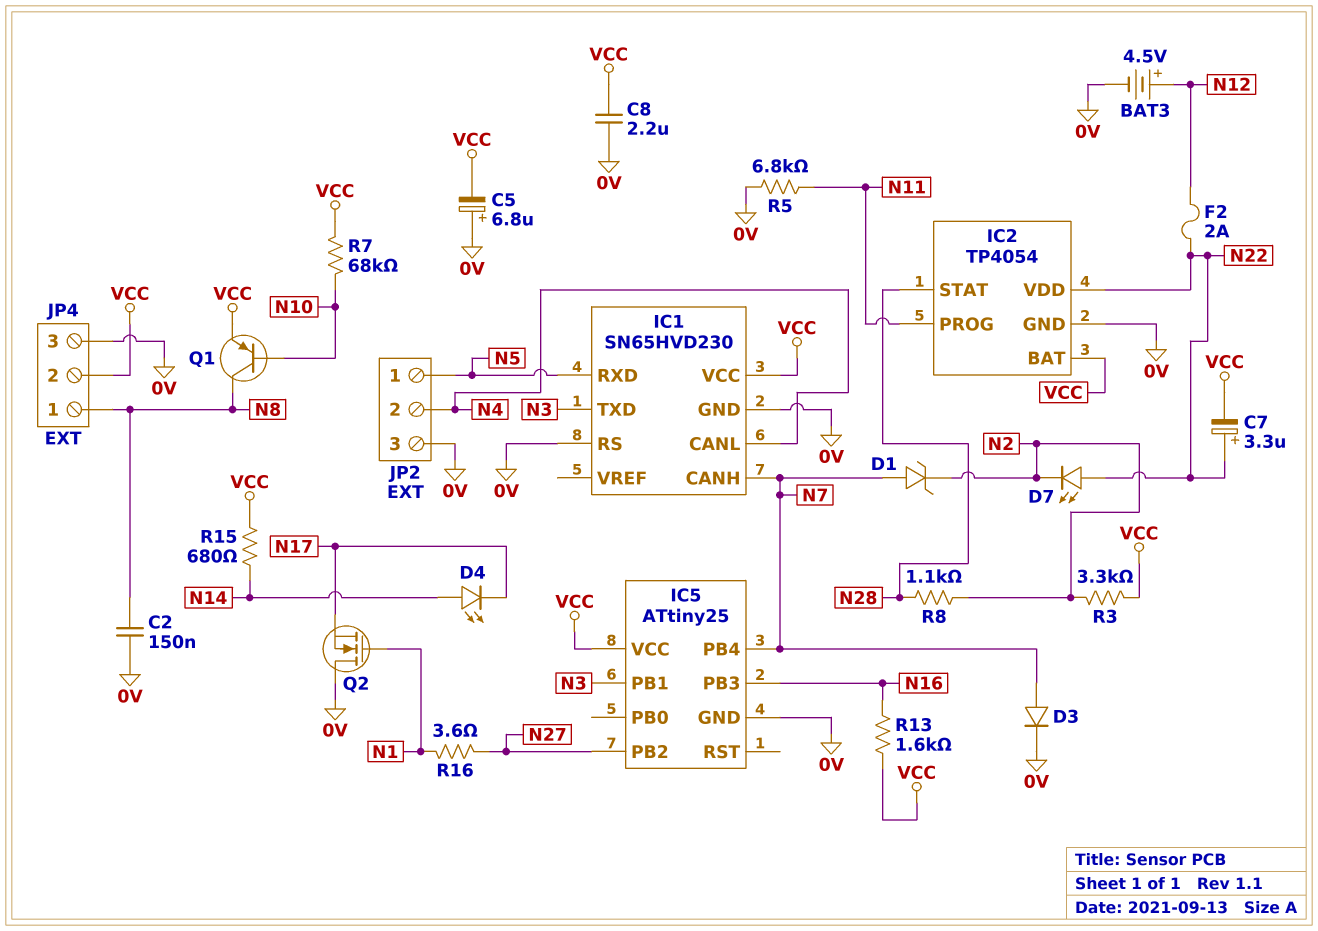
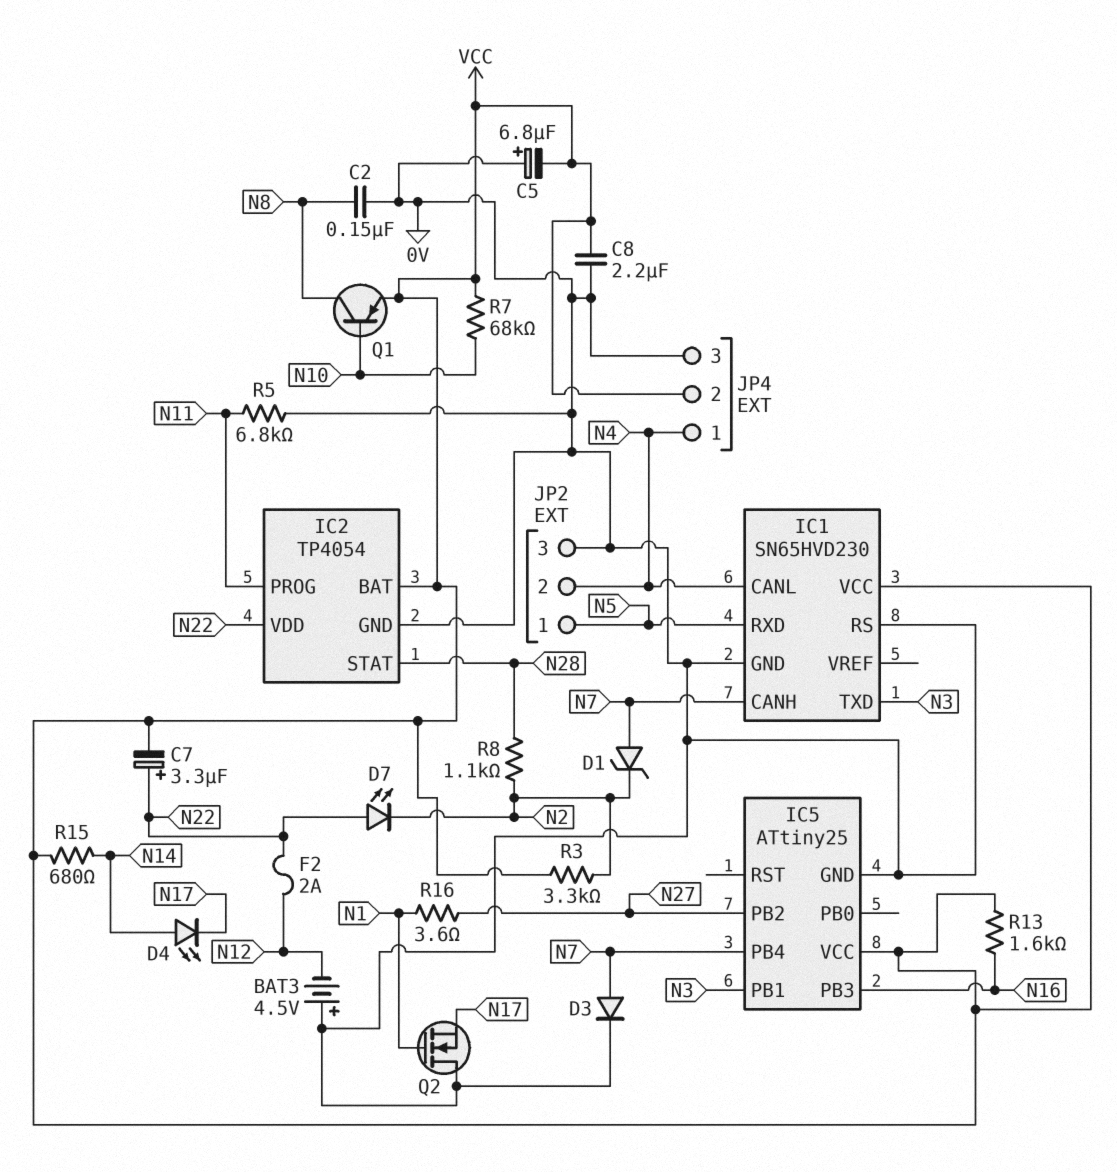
BAT3: 4.5V (plus N12, minus 0V) -> 4.5V (plus 0V, minus N12)
JP4 pin 1: N8 -> N4

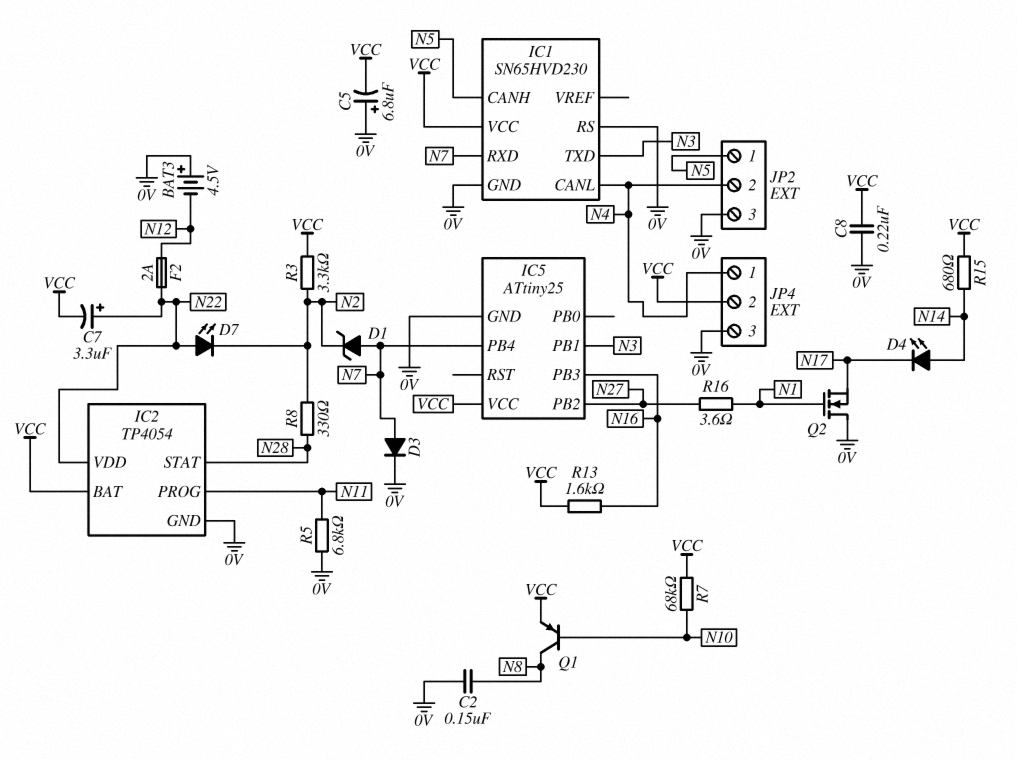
C8: 2.2uF (0V, VCC) -> 220nF (0V, VCC)
IC1 pin CANH: N7 -> N5
IC1 pin RXD: N5 -> N7
R8: 1.1k (N2, N28) -> 330 (N2, N28)

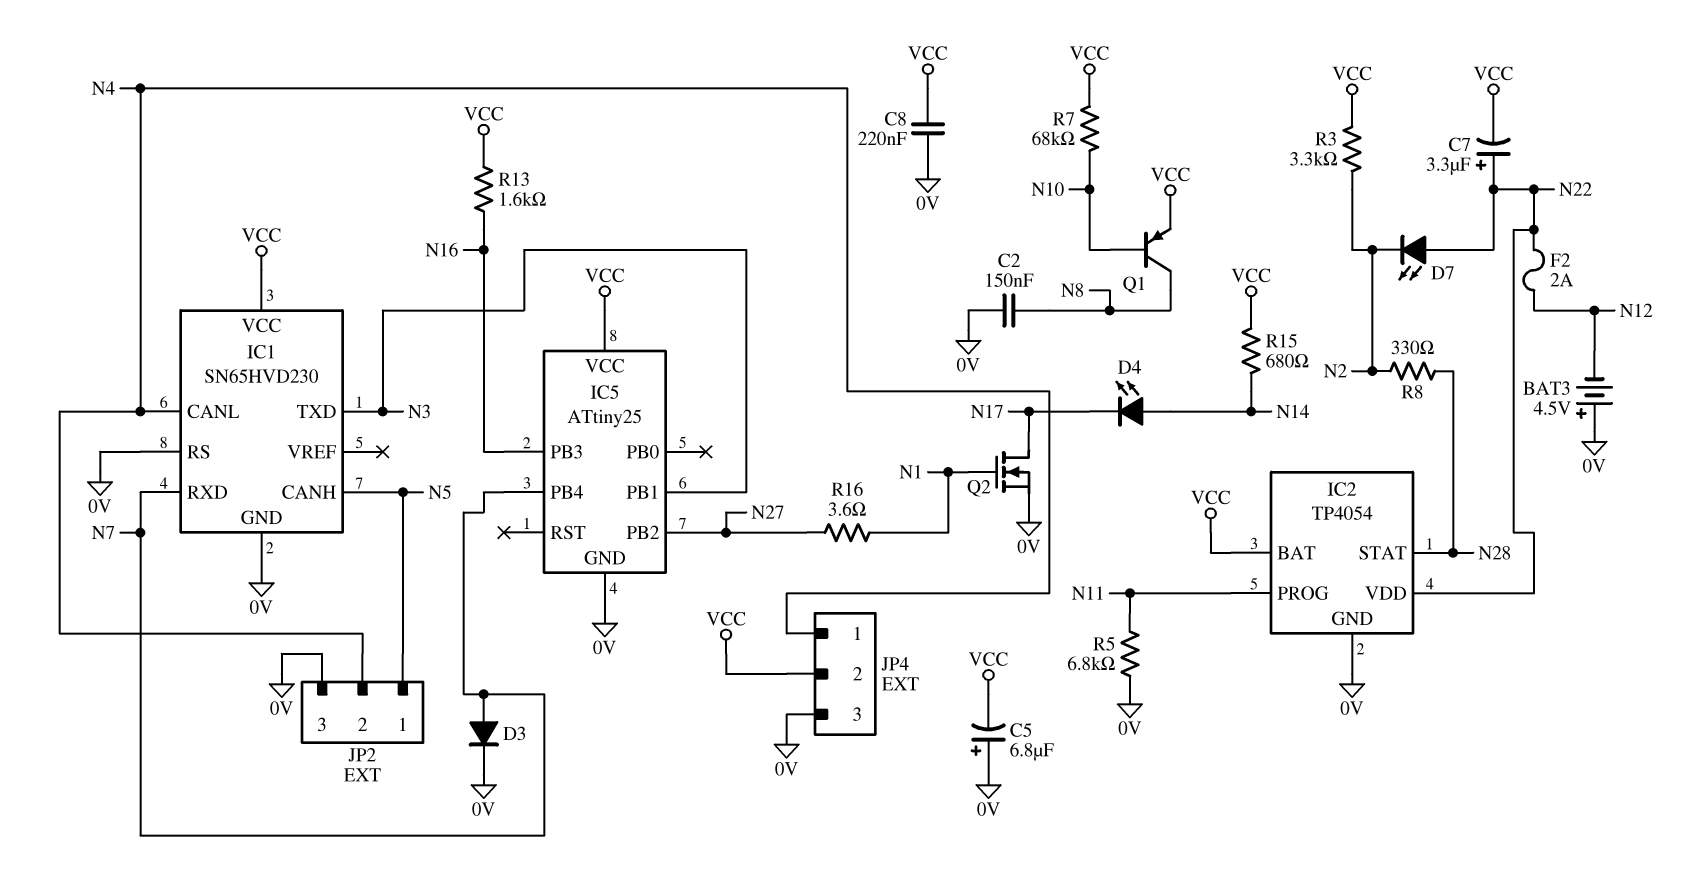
D1: zener (A N7, K N2) -> none
Q2: NMOS (G N1, D 0V, S N17) -> NMOS (G N1, D N17, S 0V)

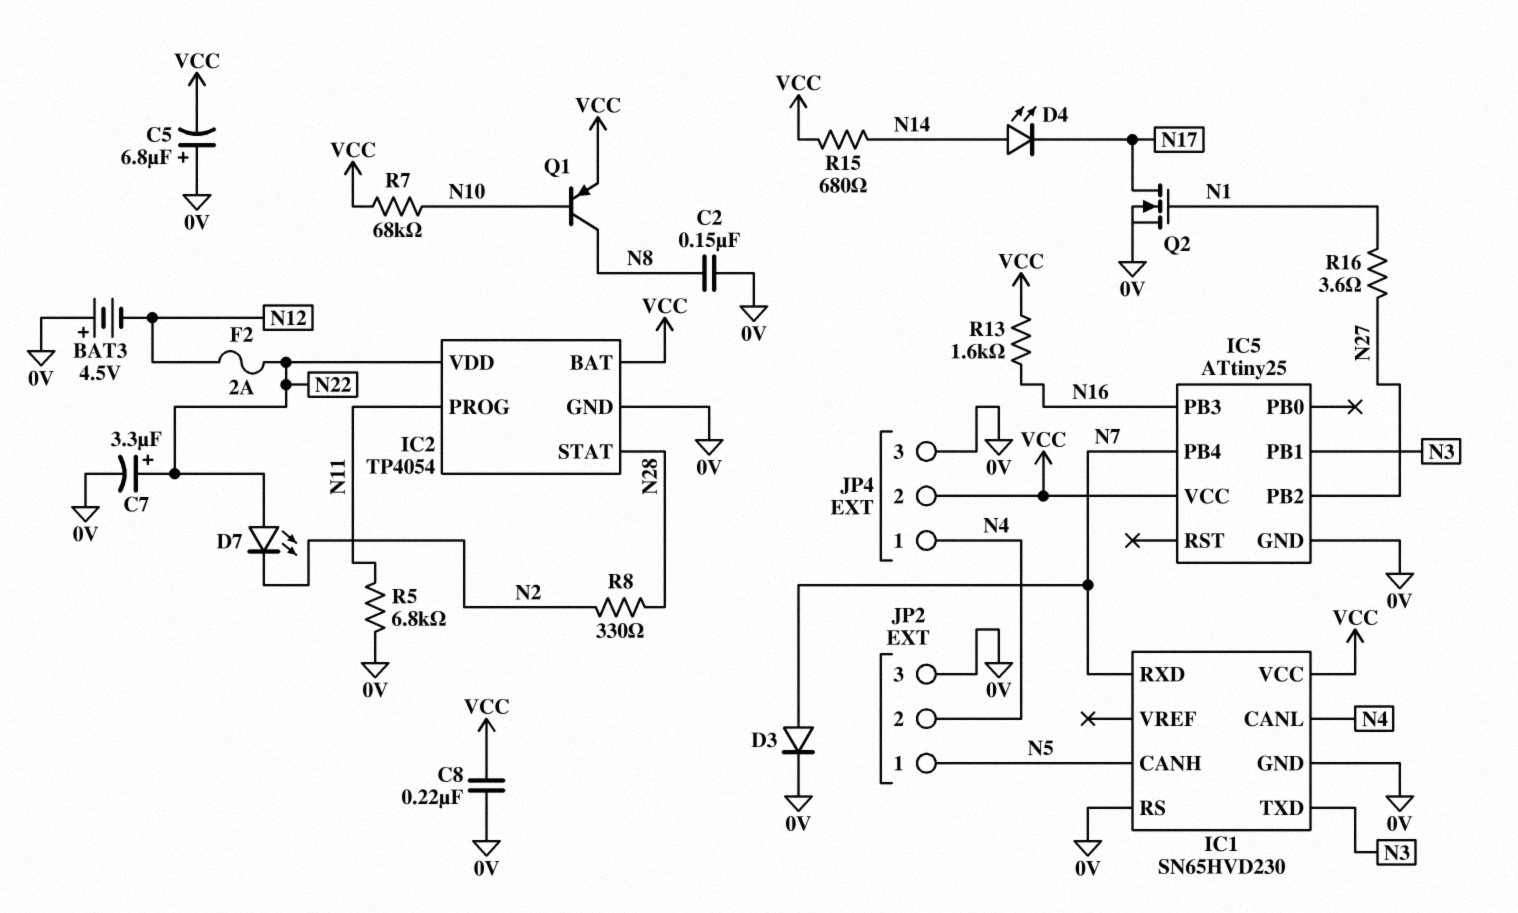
C7: 3.3uF (plus N22, minus VCC) -> 3.3uF (plus N22, minus 0V)
R3: 3.3k (N2, VCC) -> none

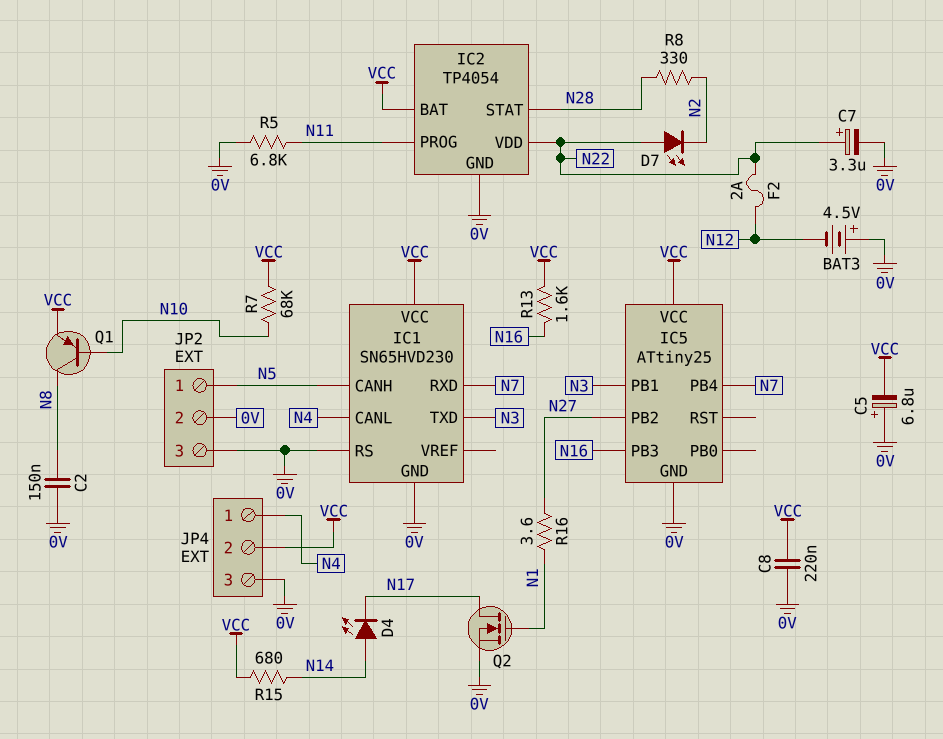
D3: diode (A N7, K 0V) -> none
JP2 pin 2: N4 -> 0V

